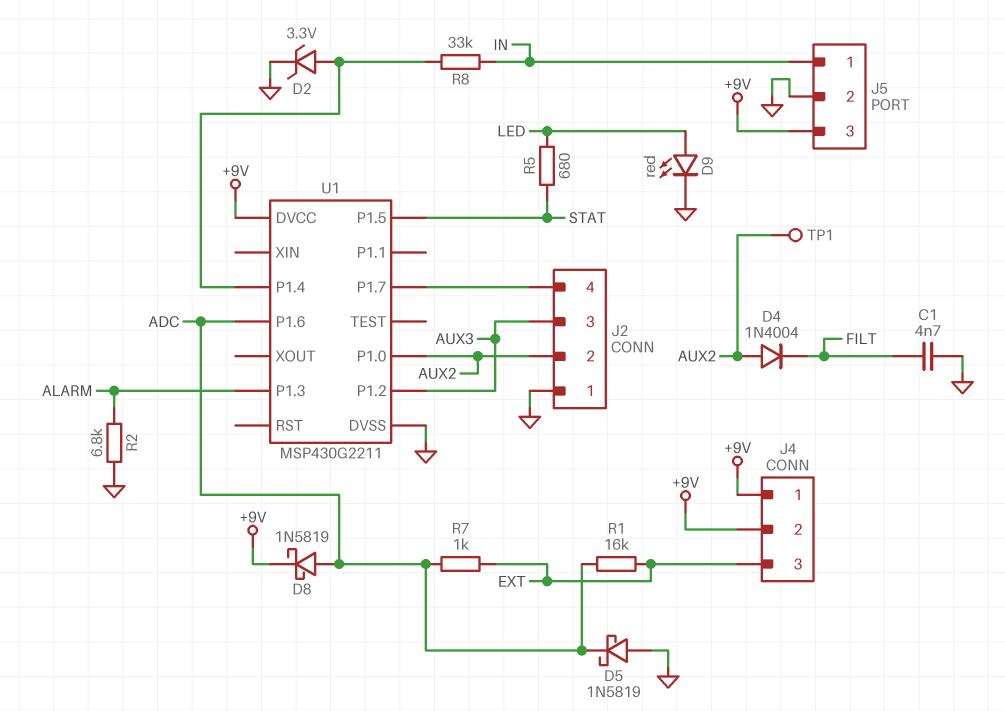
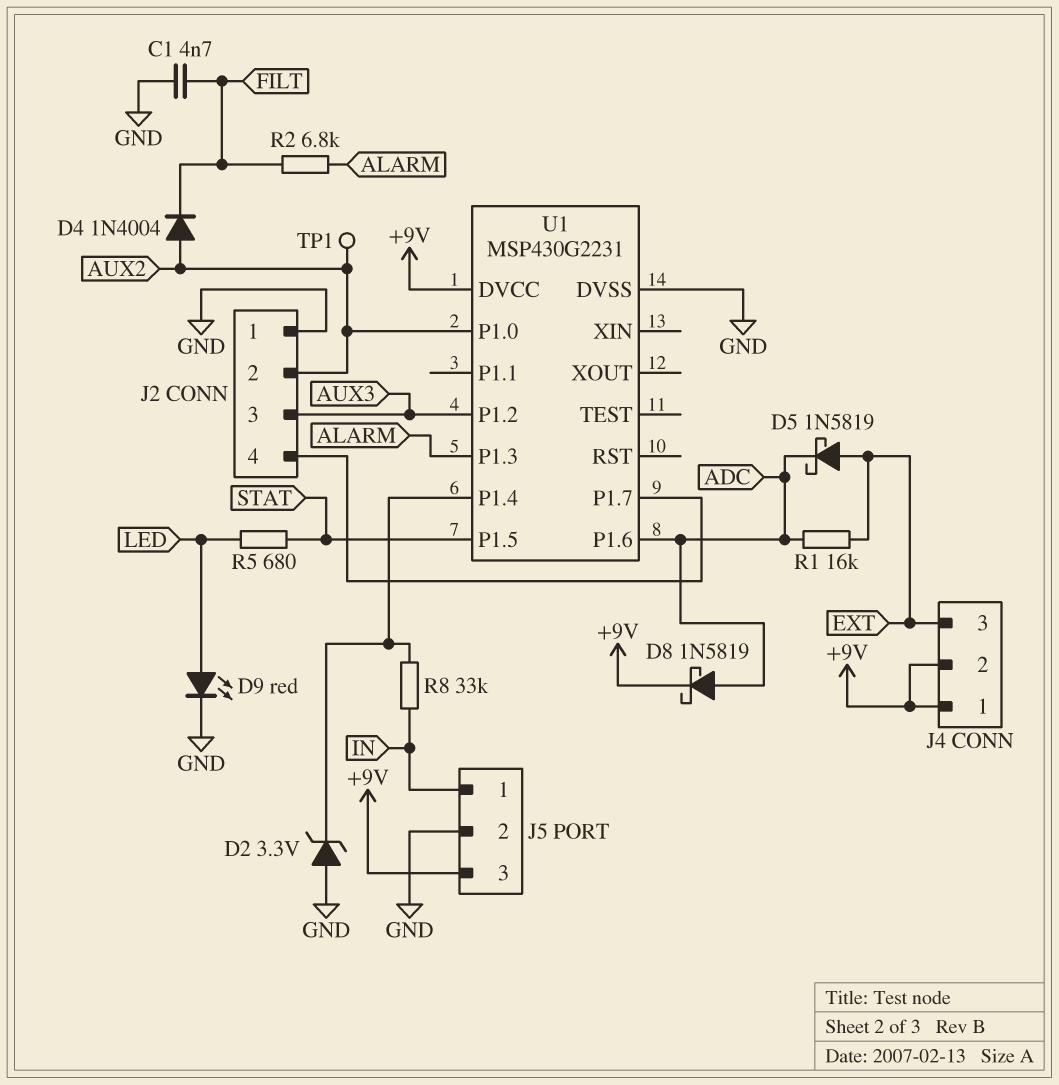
D2: zener 3.3V (A U1/P1.4, K GND) -> zener 3.3V (A GND, K U1/P1.4)
D5: schottky 1N5819 (A GND, K ADC) -> schottky 1N5819 (A EXT, K ADC)
R2: 6.8k (ALARM, GND) -> 6.8k (ALARM, FILT)
R7: 1k (ADC, EXT) -> none
U1: MSP430G2211 -> MSP430G2231

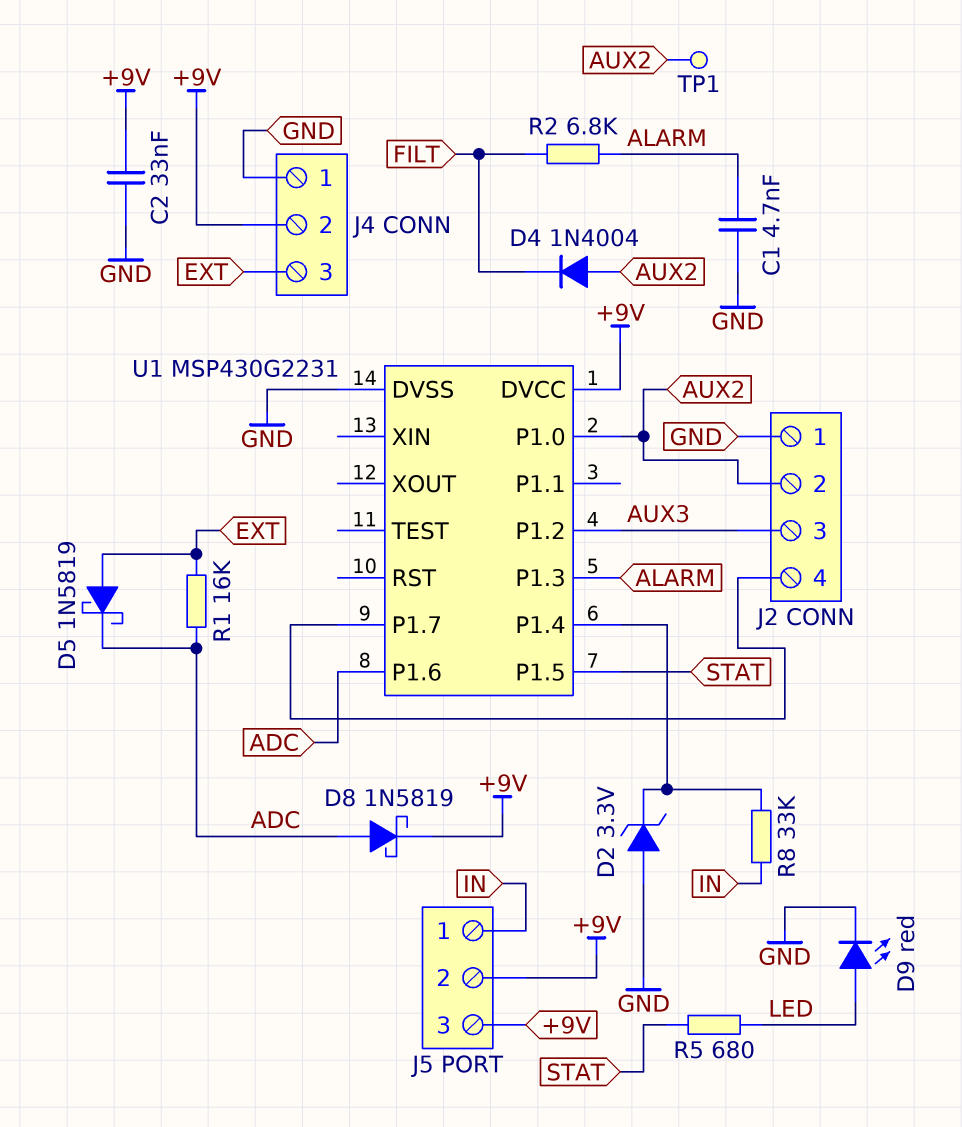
C1: 4.7nF (FILT, GND) -> 4.7nF (ALARM, GND)
C2: none -> 33nF (+9V, GND)
J4 pin 1: +9V -> GND
J5 pin 2: GND -> +9V

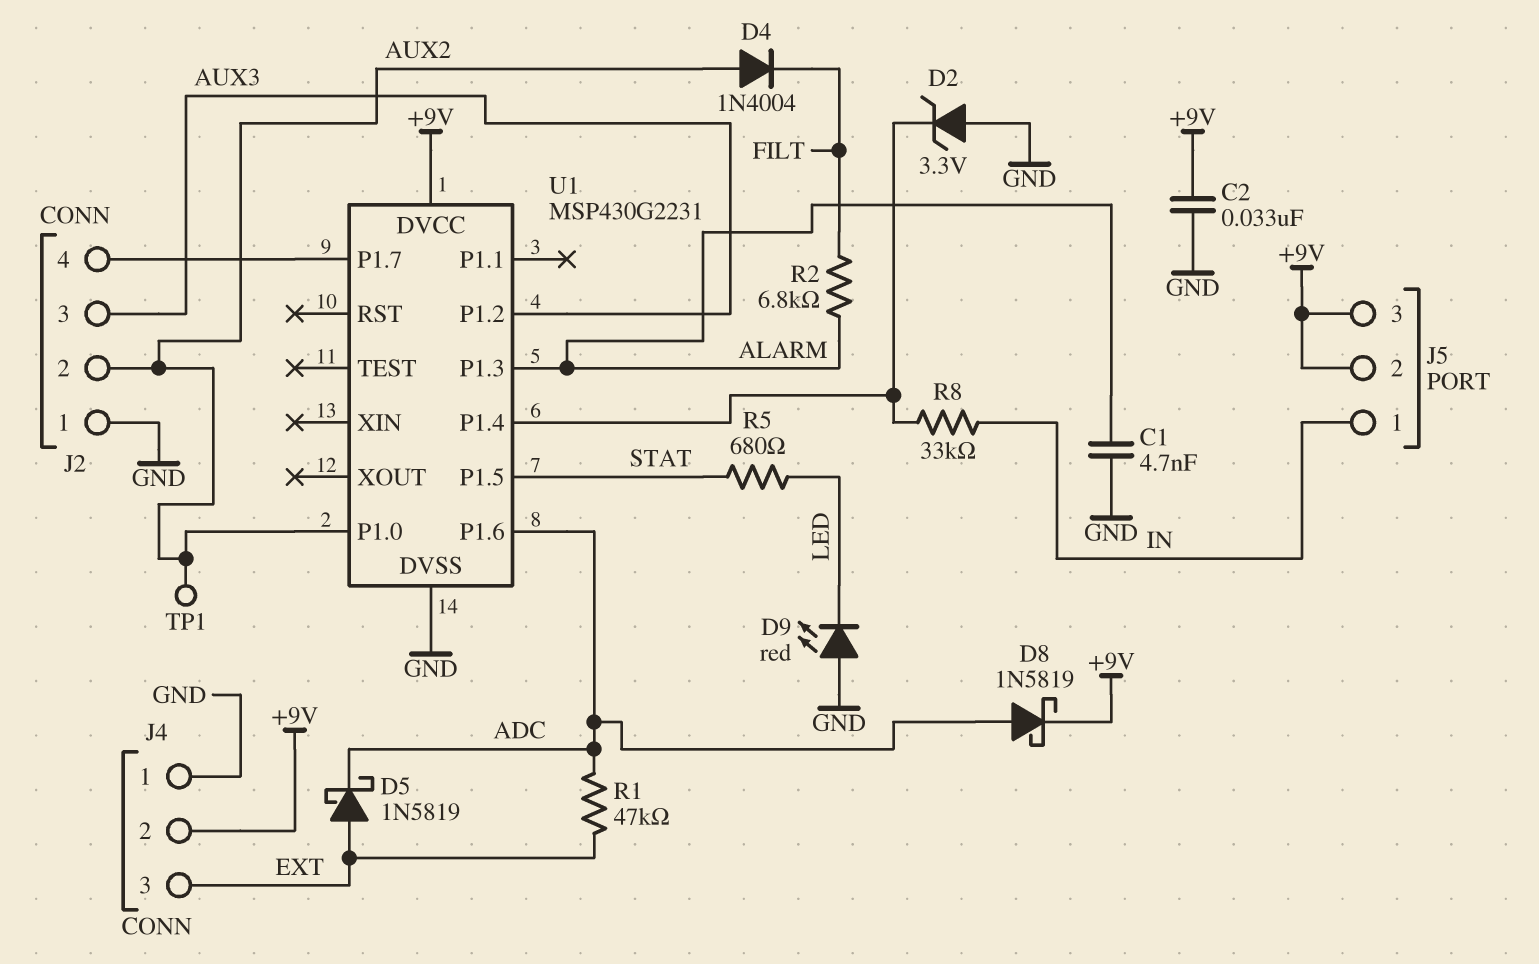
D9: LED red (A LED, K GND) -> LED red (A GND, K LED)
R1: 16k (ADC, EXT) -> 47k (ADC, EXT)

